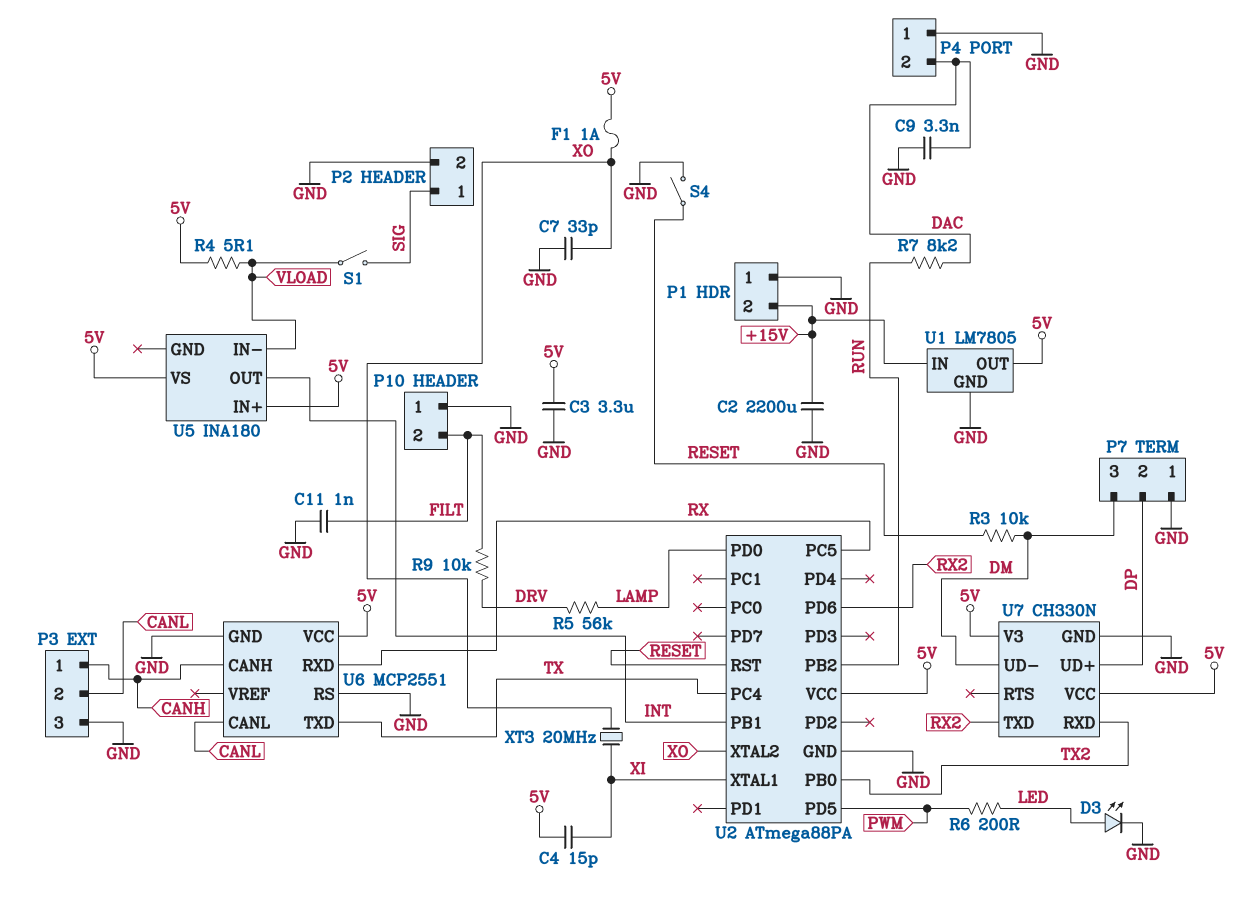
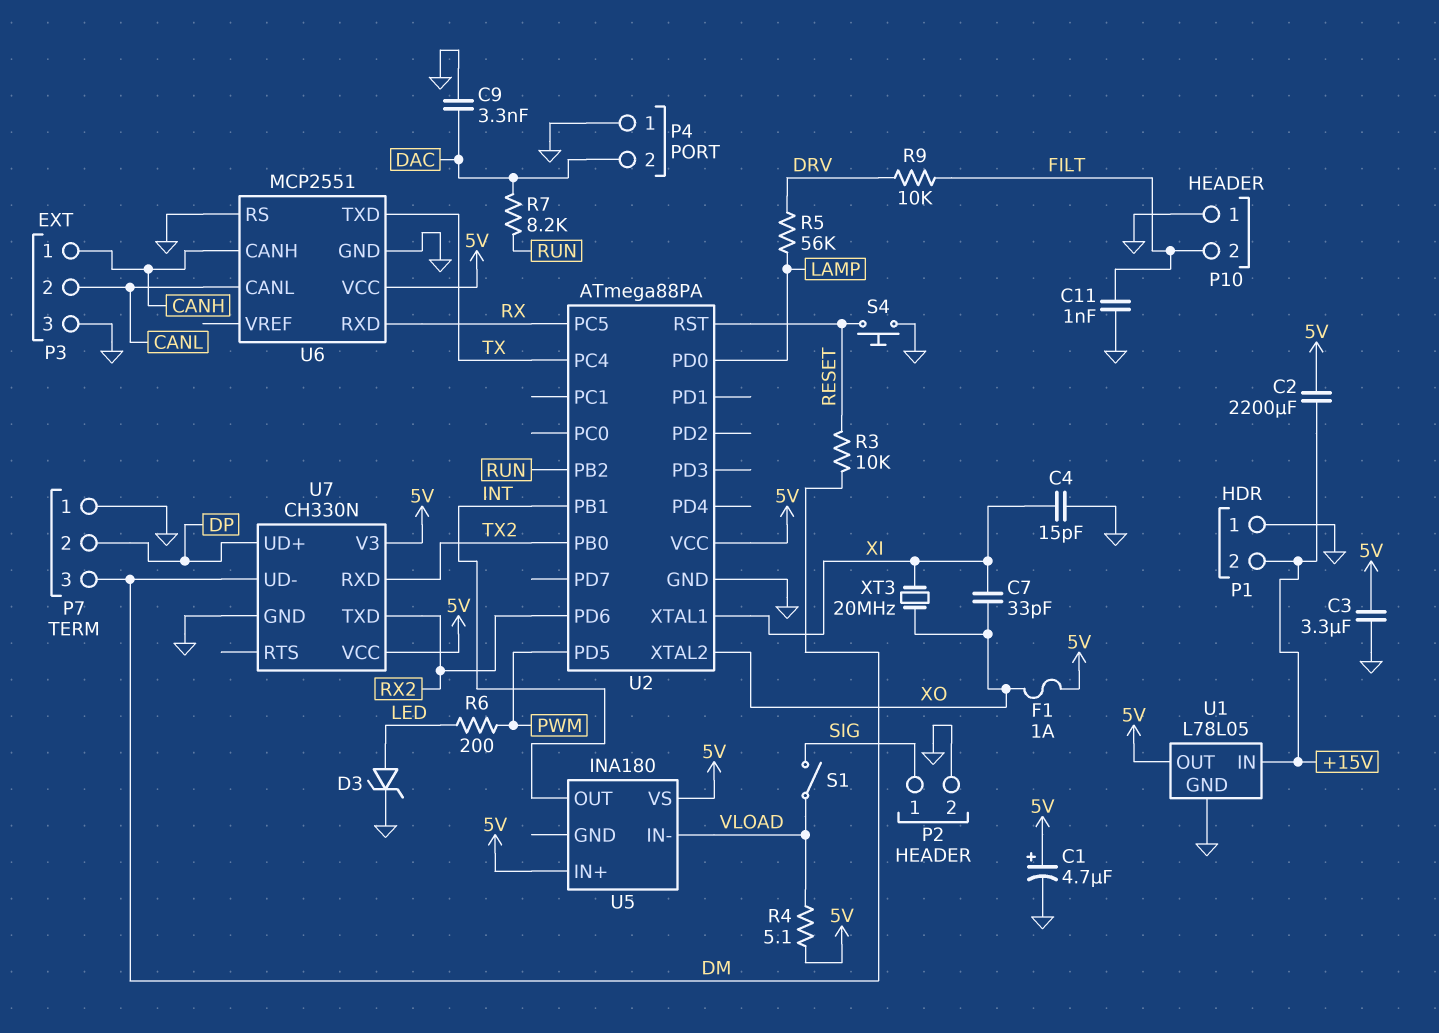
C1: none -> 4.7uF (plus 5V, minus GND)
C2: 2200uF (+15V, GND) -> 2200uF (+15V, 5V)
C4: 15pF (5V, XI) -> 15pF (GND, XI)
C7: 33pF (GND, XO) -> 33pF (XI, XO)
D3: LED (A LED, K GND) -> zener (A LED, K GND)
S4: switch (GND, RESET) -> button (GND, RESET)
U1: LM7805 -> L78L05

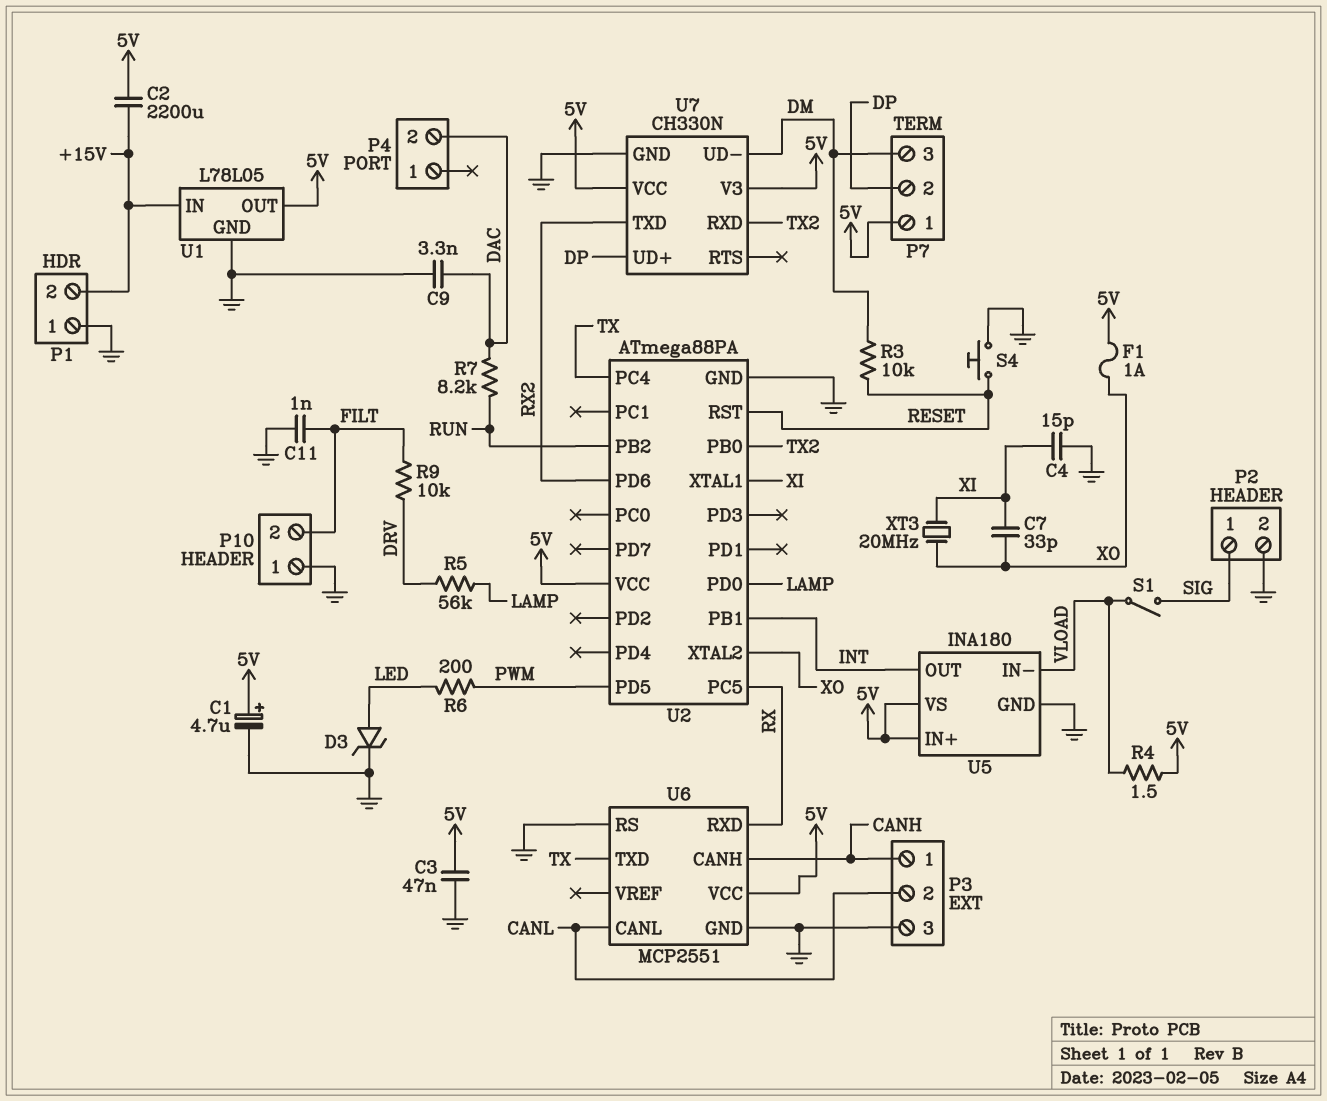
C3: 3.3uF (5V, GND) -> 47nF (5V, GND)
P4 pin 1: GND -> none
P7 pin 1: GND -> 5V
R4: 5.1 (5V, VLOAD) -> 1.5 (5V, VLOAD)
U5 pin GND: none -> GND

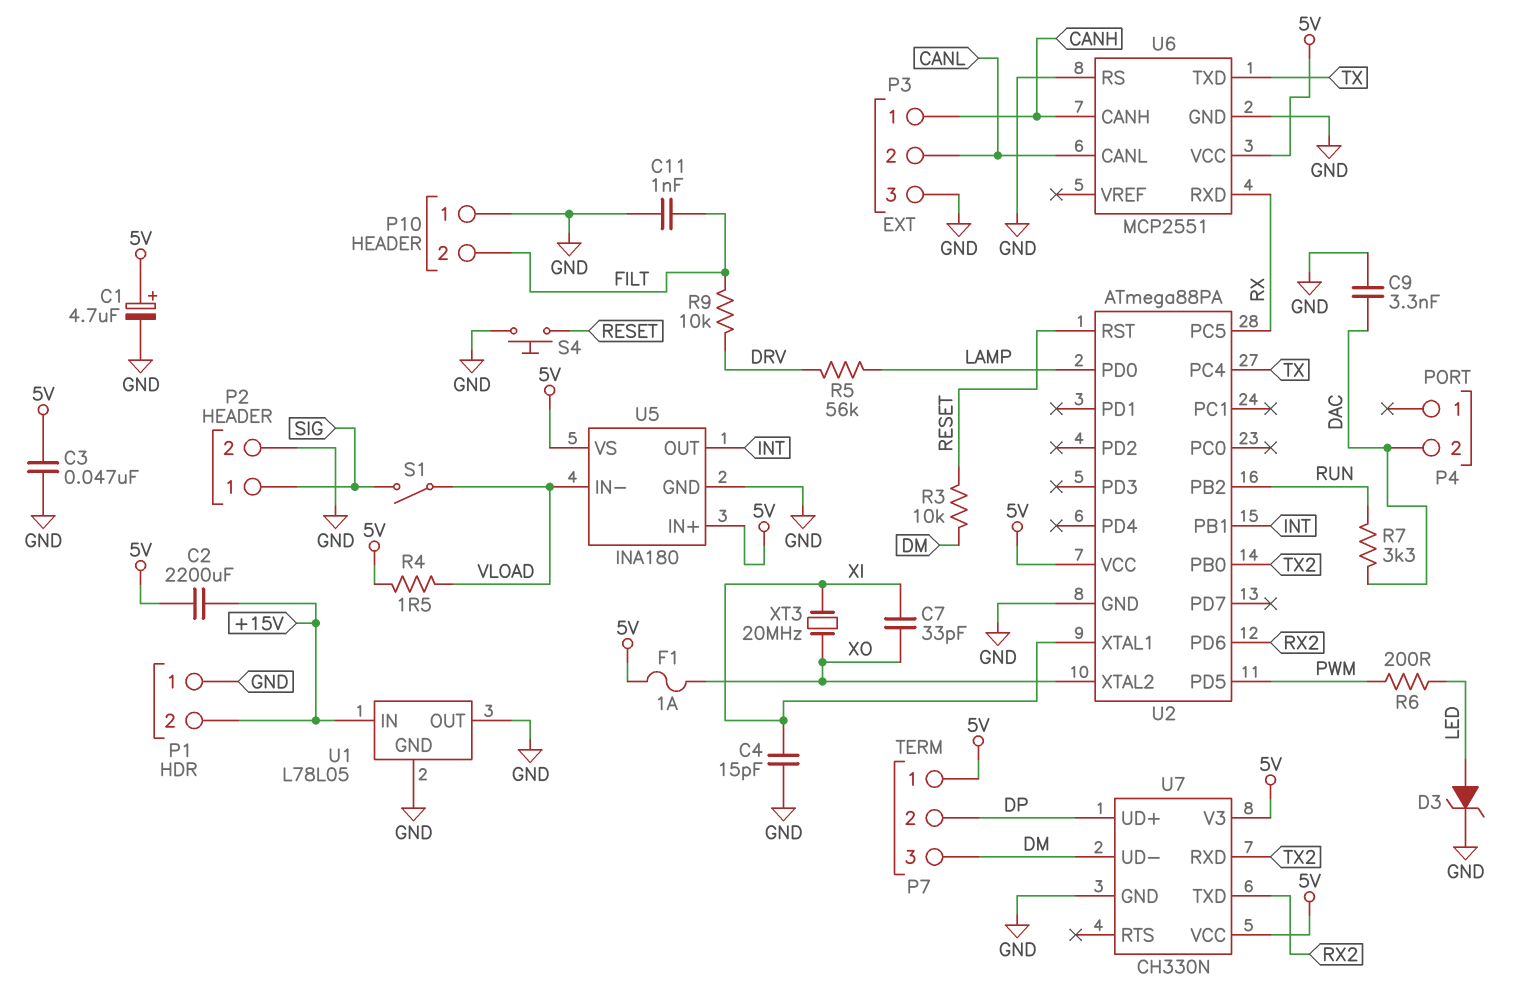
R7: 8.2k (DAC, RUN) -> 3.3k (DAC, RUN)
U1 pin OUT: 5V -> GND

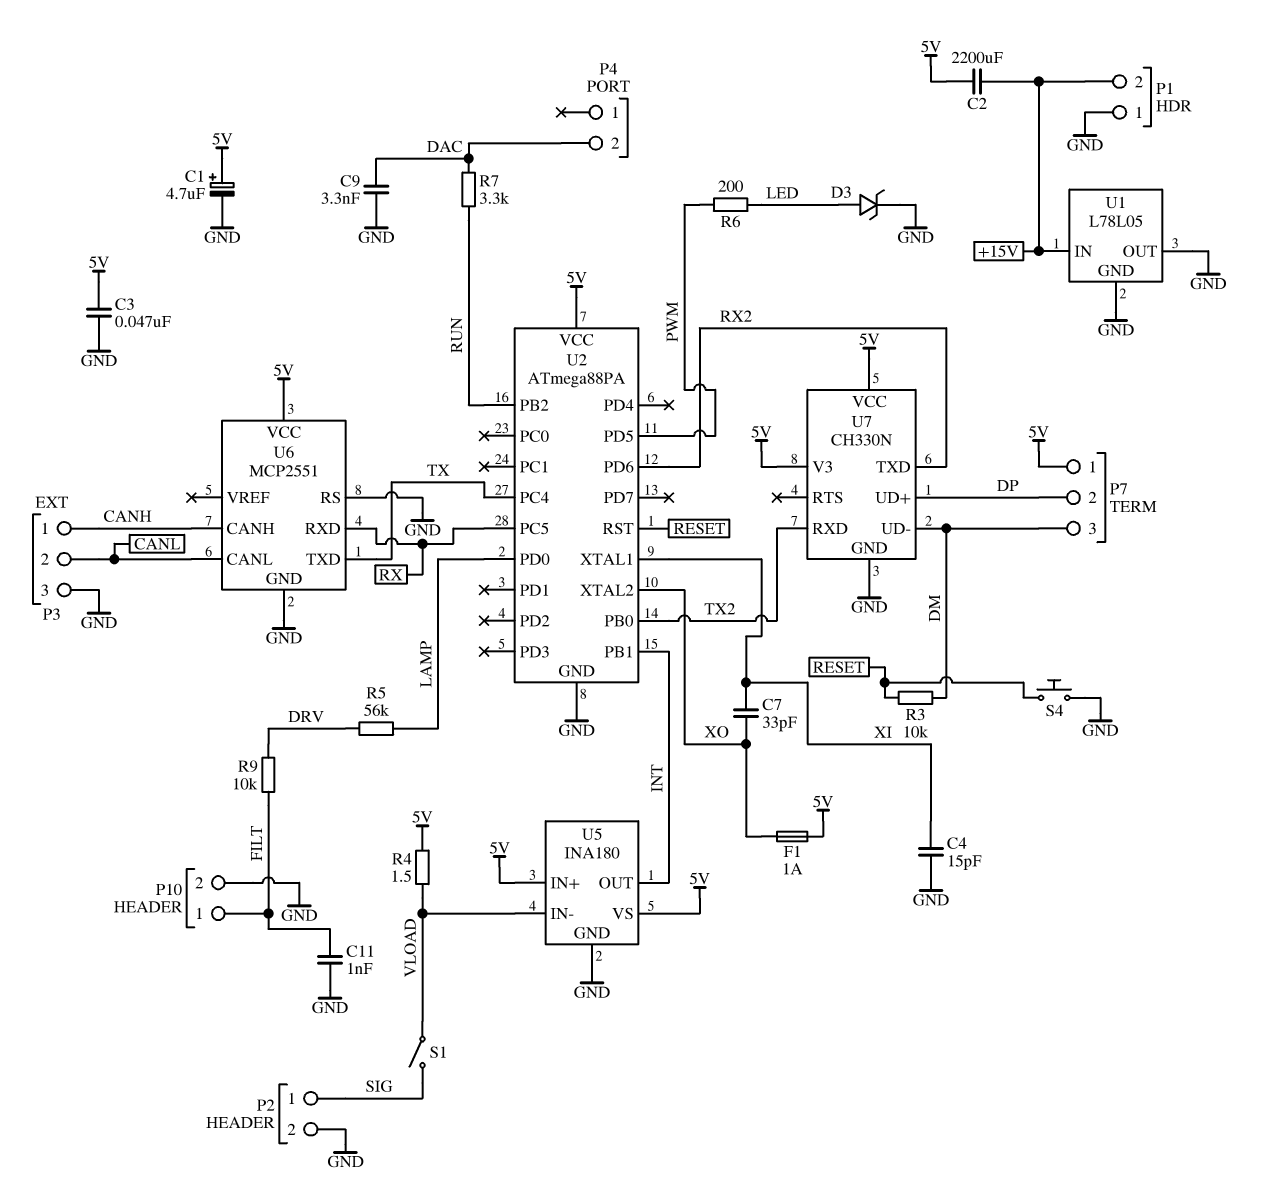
P10 pin 1: GND -> FILT
P10 pin 2: FILT -> GND
XT3: 20MHz (XI, XO) -> none

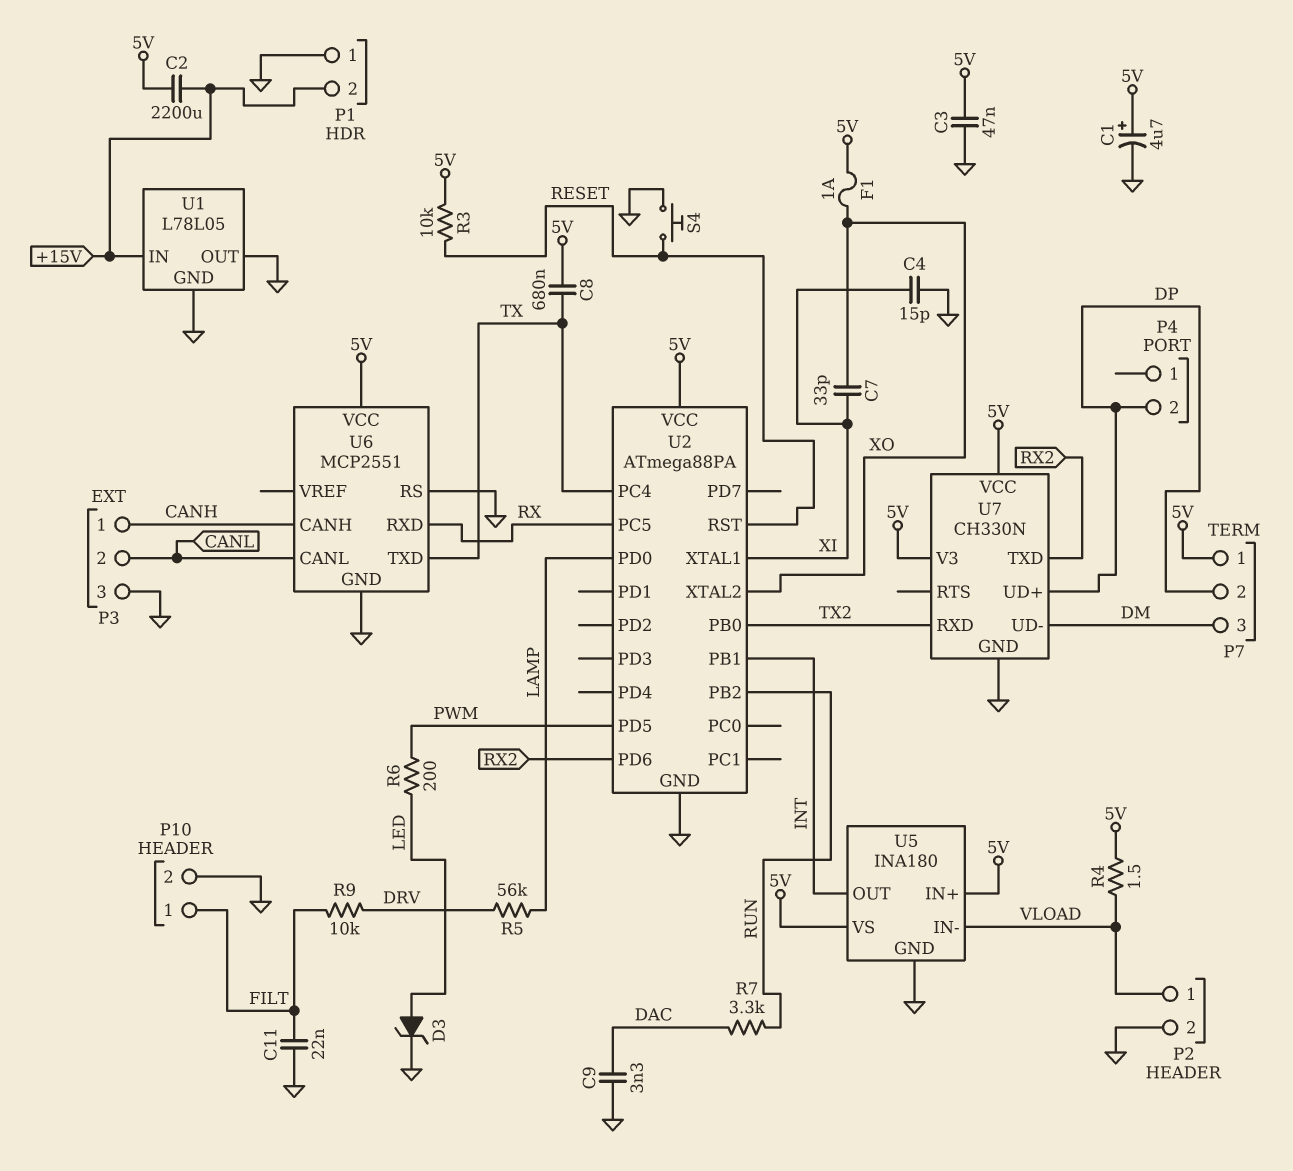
C8: none -> 680nF (5V, TX)
C11: 1nF (FILT, GND) -> 22nF (FILT, GND)
P2 pin 1: SIG -> VLOAD
P4 pin 2: DAC -> DP
R3: 10k (DM, RESET) -> 10k (5V, RESET)
S1: switch (SIG, VLOAD) -> none

